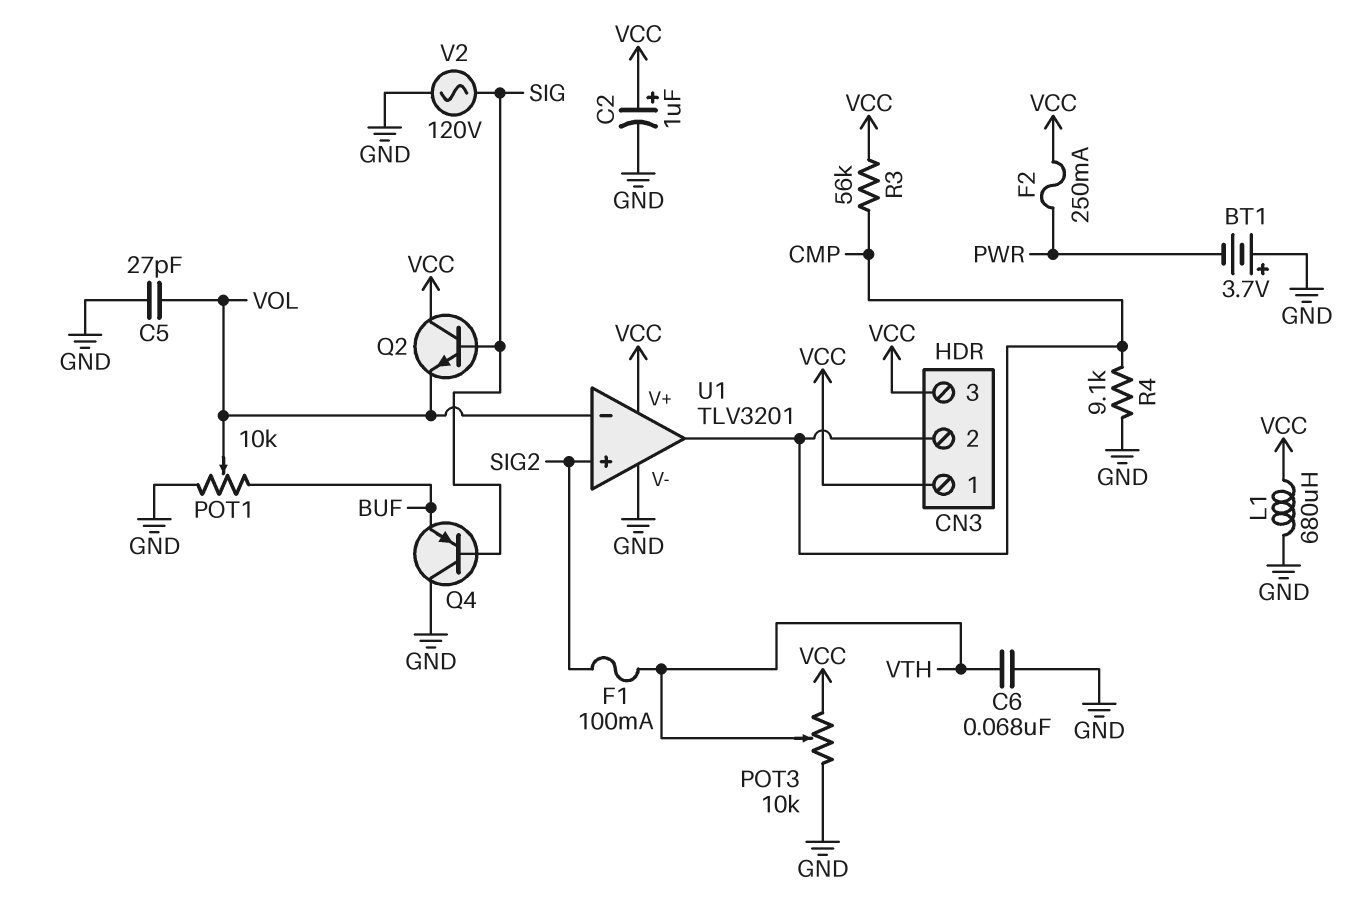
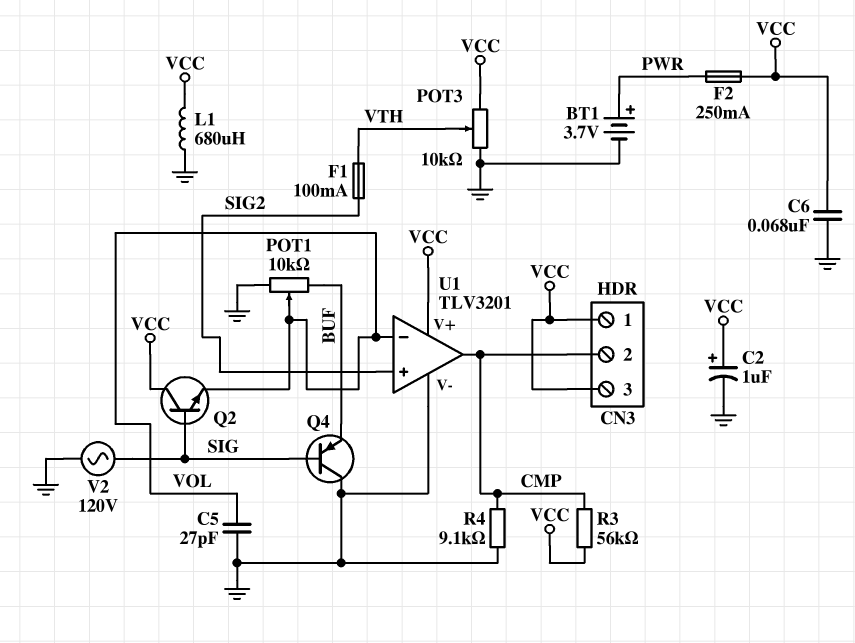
BT1: 3.7V (plus GND, minus PWR) -> 3.7V (plus PWR, minus GND)
C6: 68nF (GND, VTH) -> 68nF (GND, VCC)

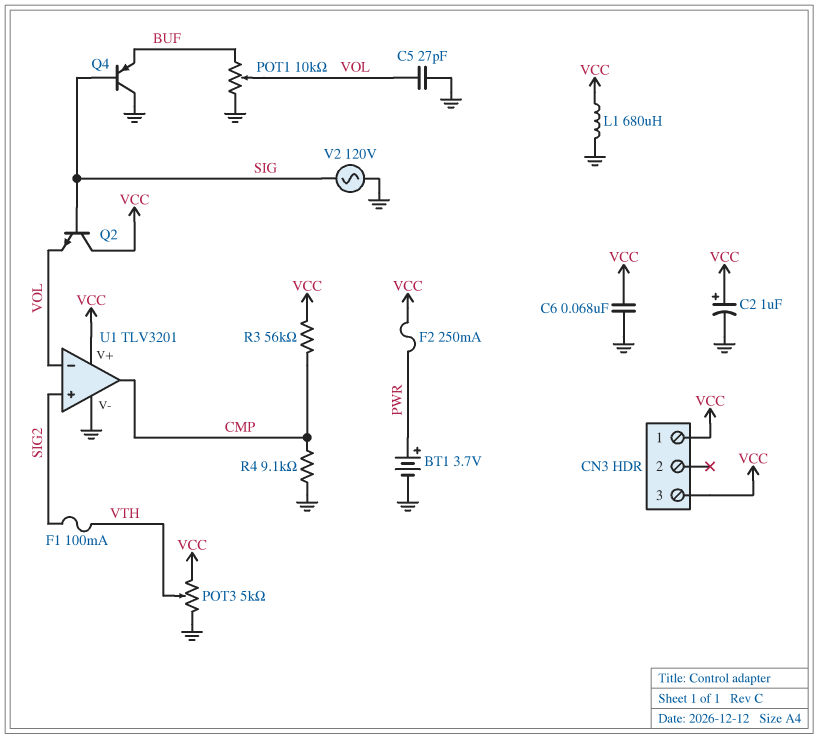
CN3 pin 2: CMP -> none
POT3: 10k (GND, VCC, wiper VTH) -> 5k (GND, VCC, wiper VTH)

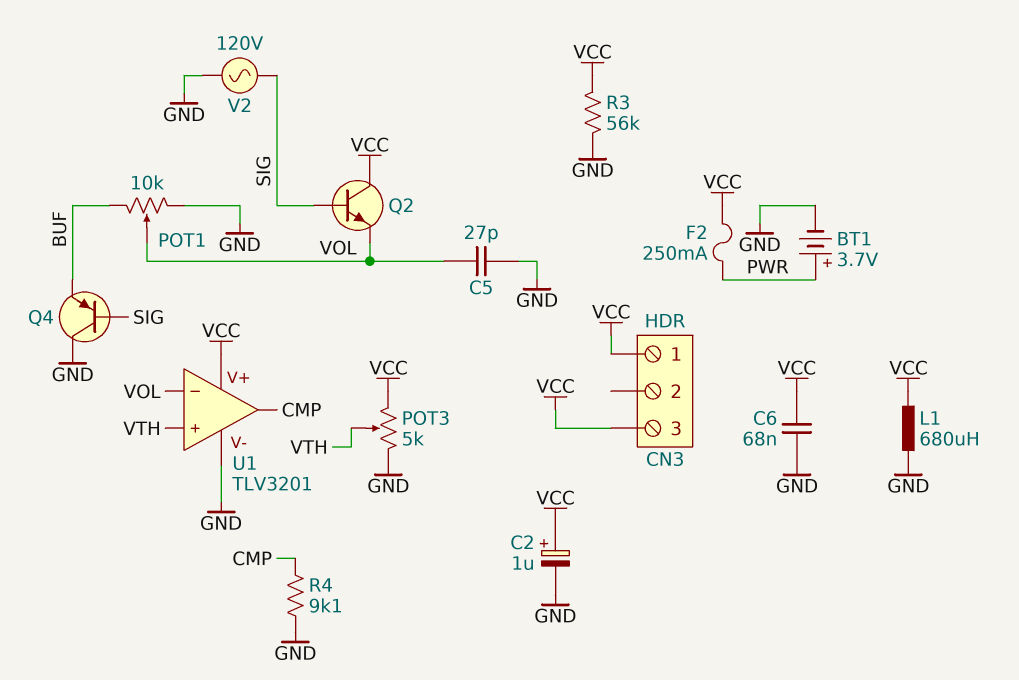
F1: 100mA (SIG2, VTH) -> none
R3: 56k (CMP, VCC) -> 56k (GND, VCC)
U1 pin in+: SIG2 -> VTH

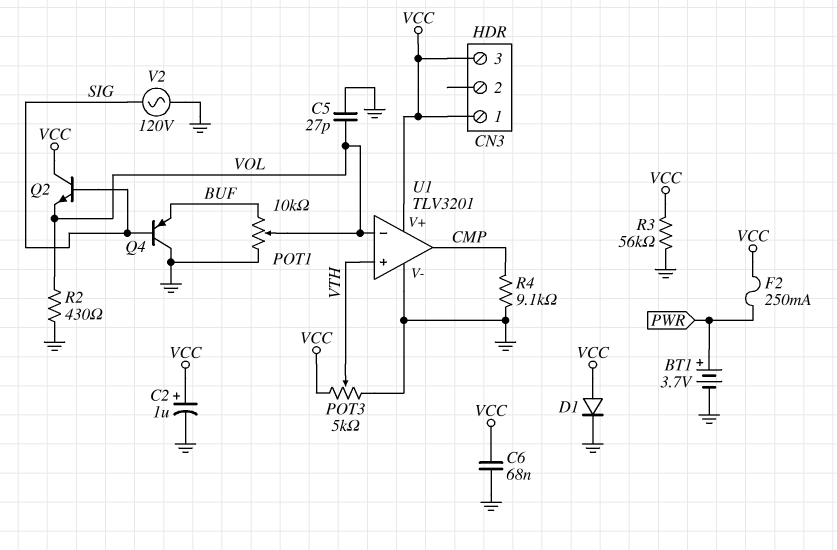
D1: none -> diode (A VCC, K GND)
L1: 680uH (GND, VCC) -> none
R2: none -> 430 (GND, VOL)

